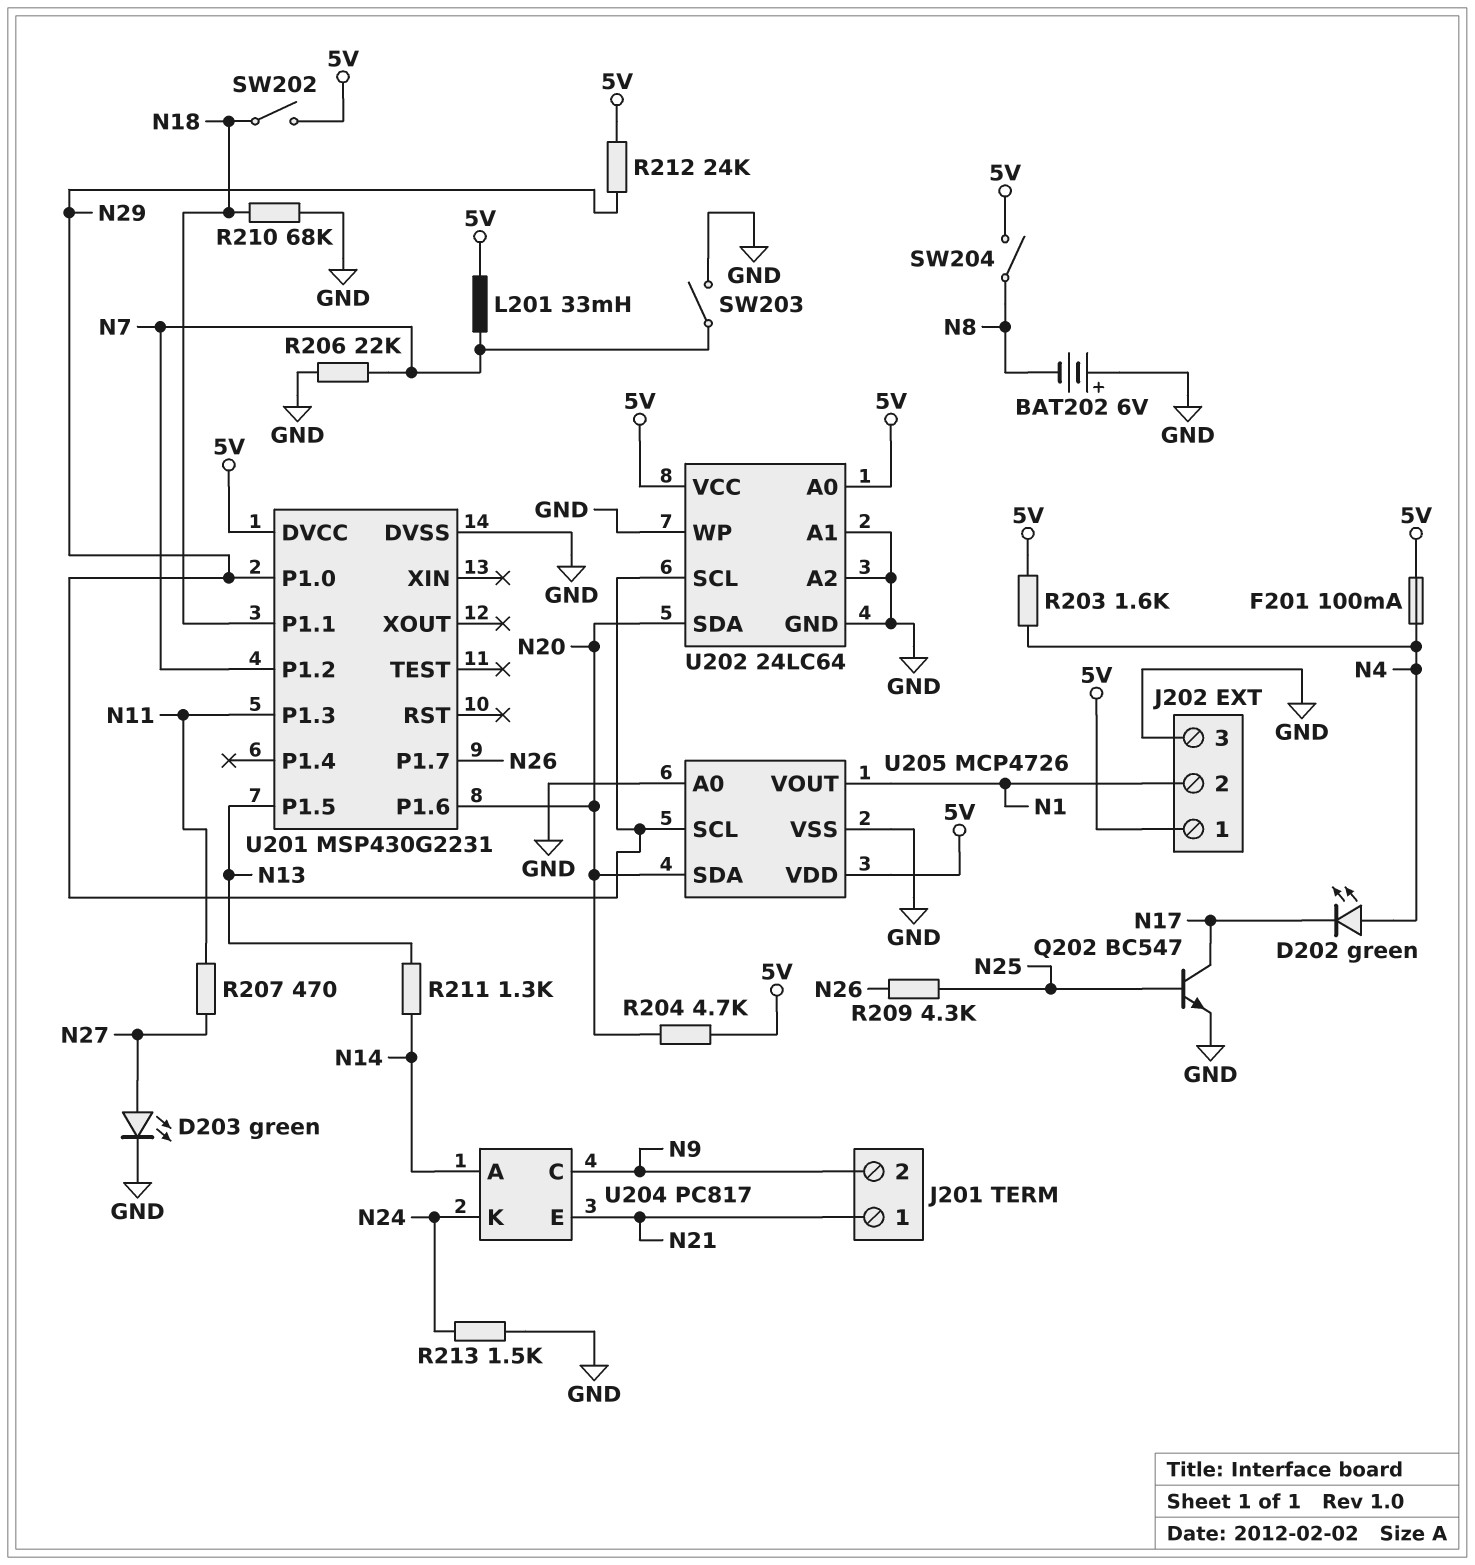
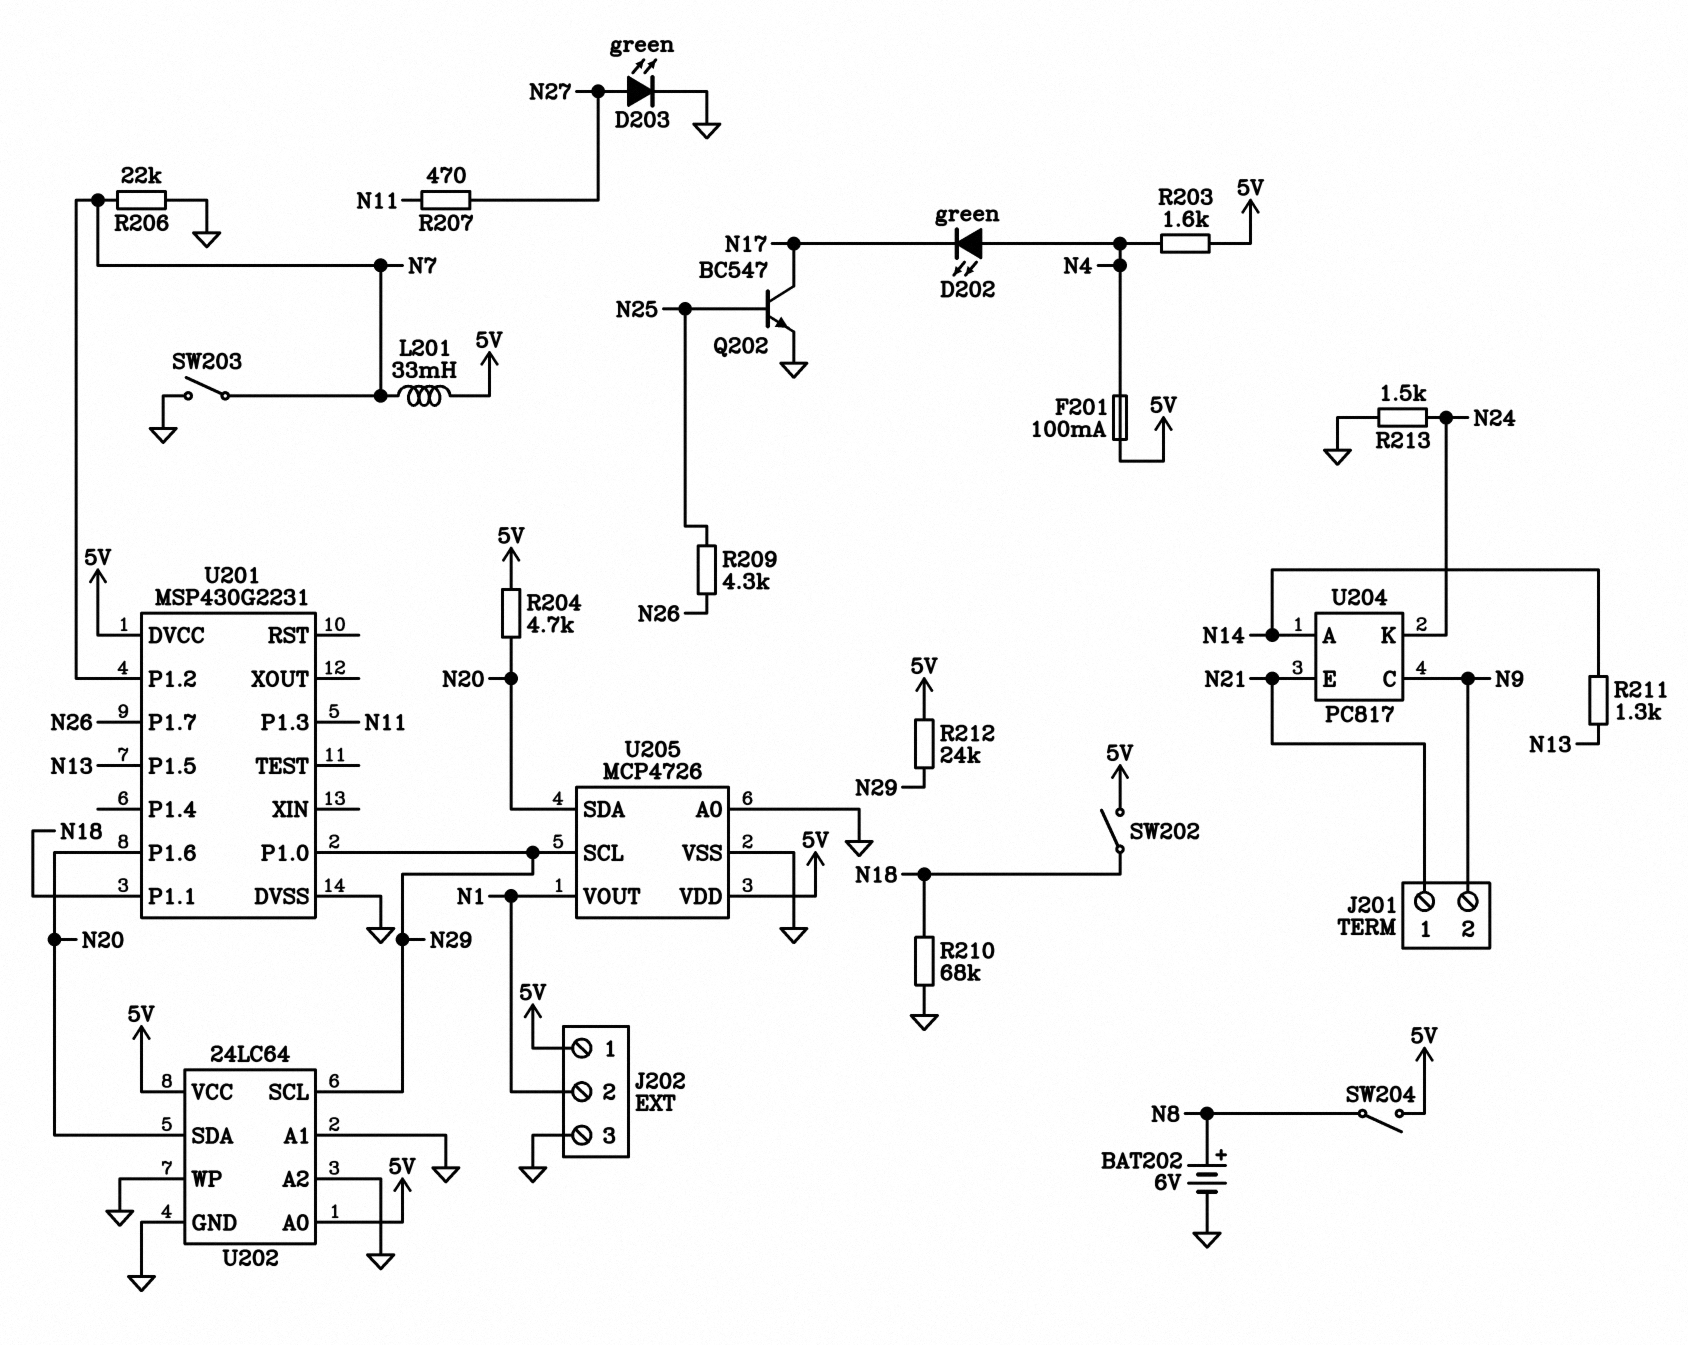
BAT202: 6V (plus GND, minus N8) -> 6V (plus N8, minus GND)

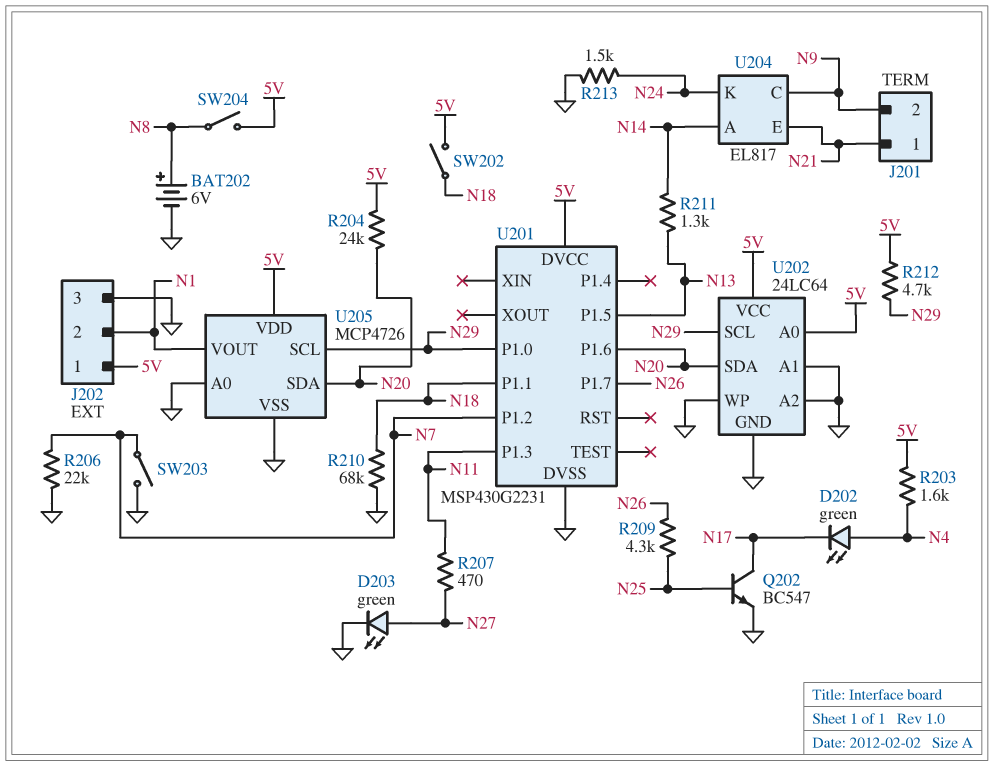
F201: 100mA (5V, N4) -> none
L201: 33mH (5V, N7) -> none
R204: 4.7k (5V, N20) -> 24k (5V, N20)
R212: 24k (5V, N29) -> 4.7k (5V, N29)
U204: PC817 -> EL817

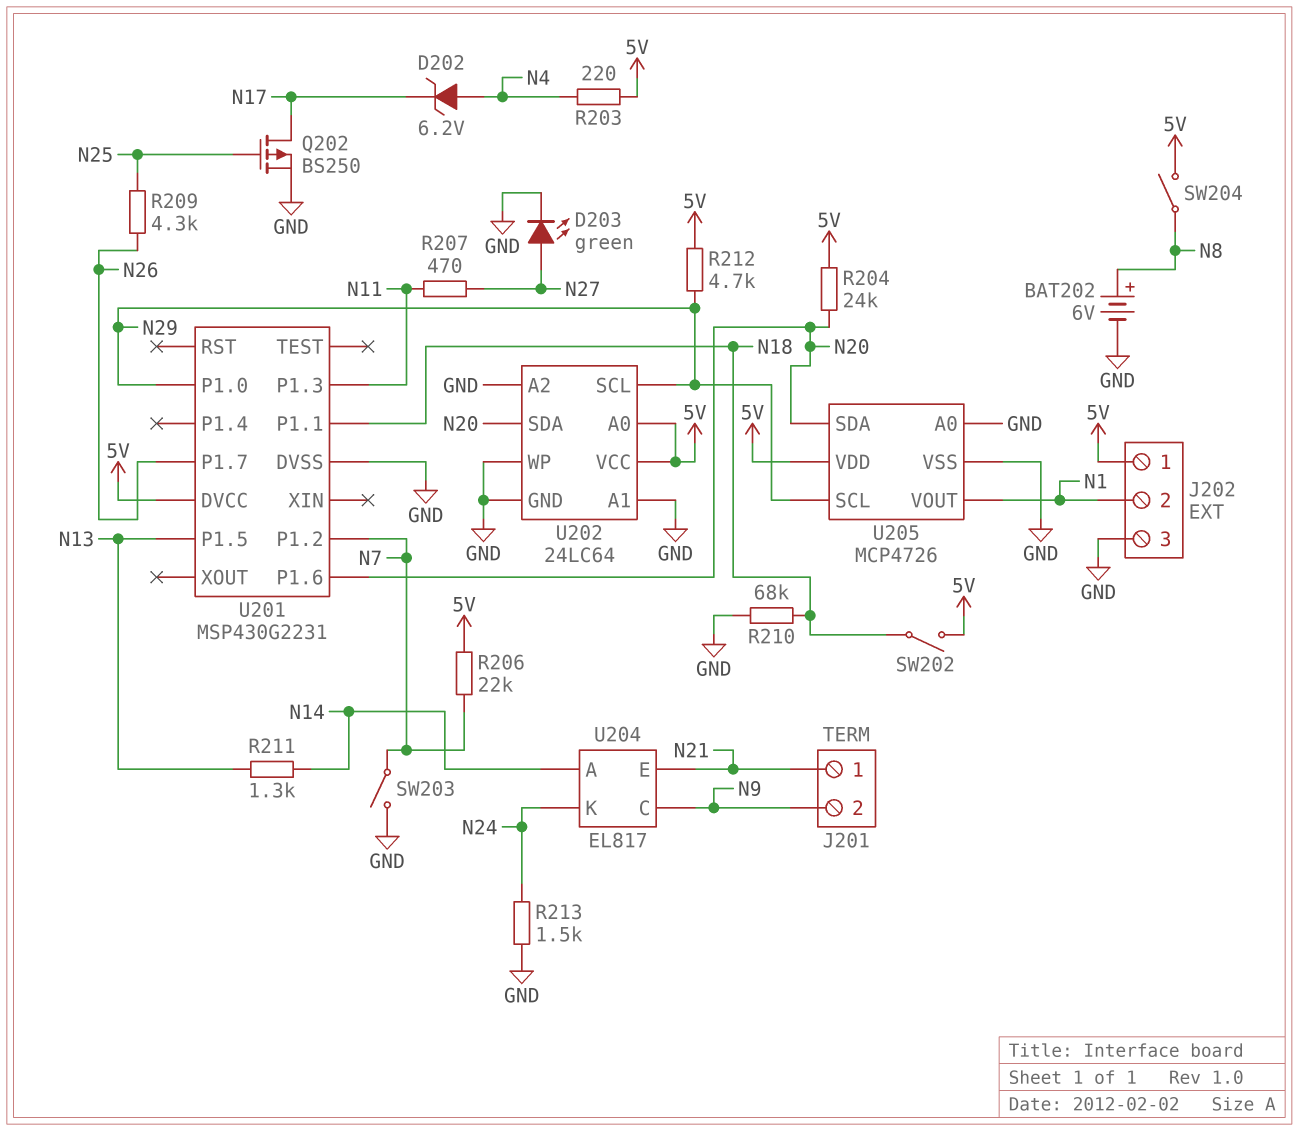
D202: LED green (A N4, K N17) -> zener 6.2V (A N4, K N17)
Q202: NPN BC547 (B N25, C N17, E GND) -> PMOS BS250 (G N25, D N17, S GND)
R203: 1.6k (5V, N4) -> 220 (5V, N4)
R206: 22k (GND, N7) -> 22k (5V, N7)

